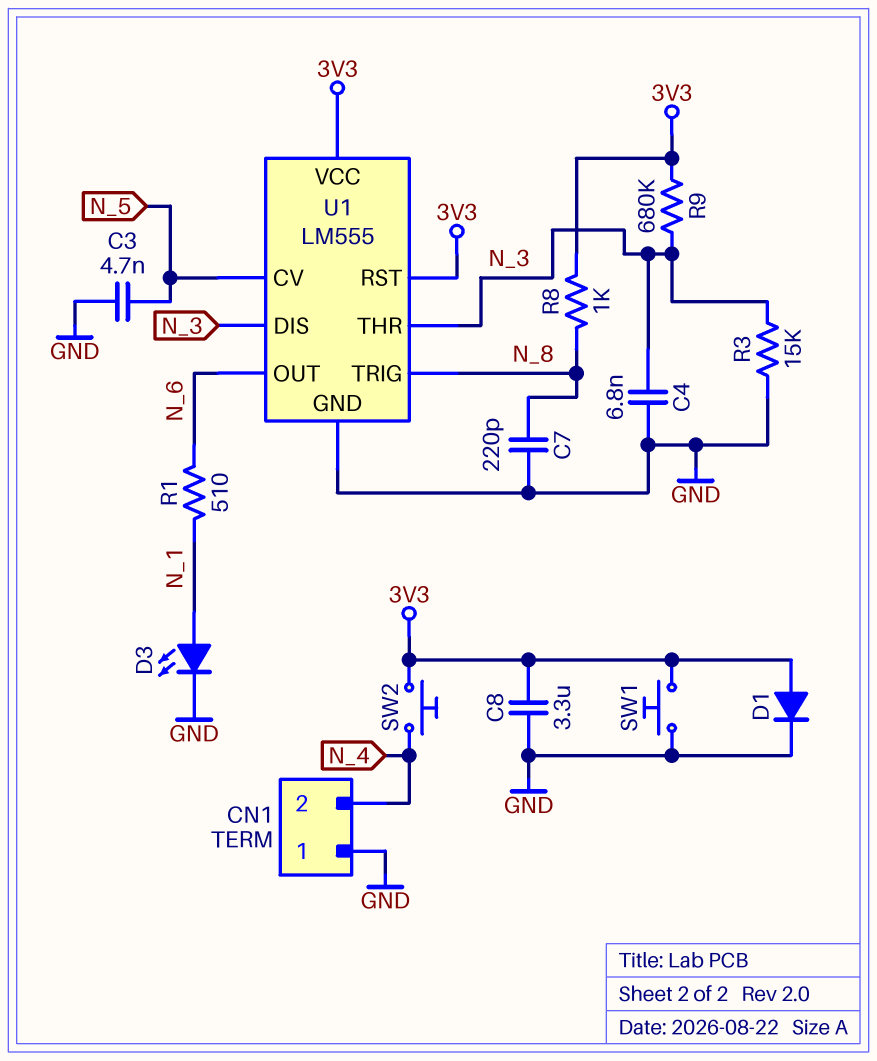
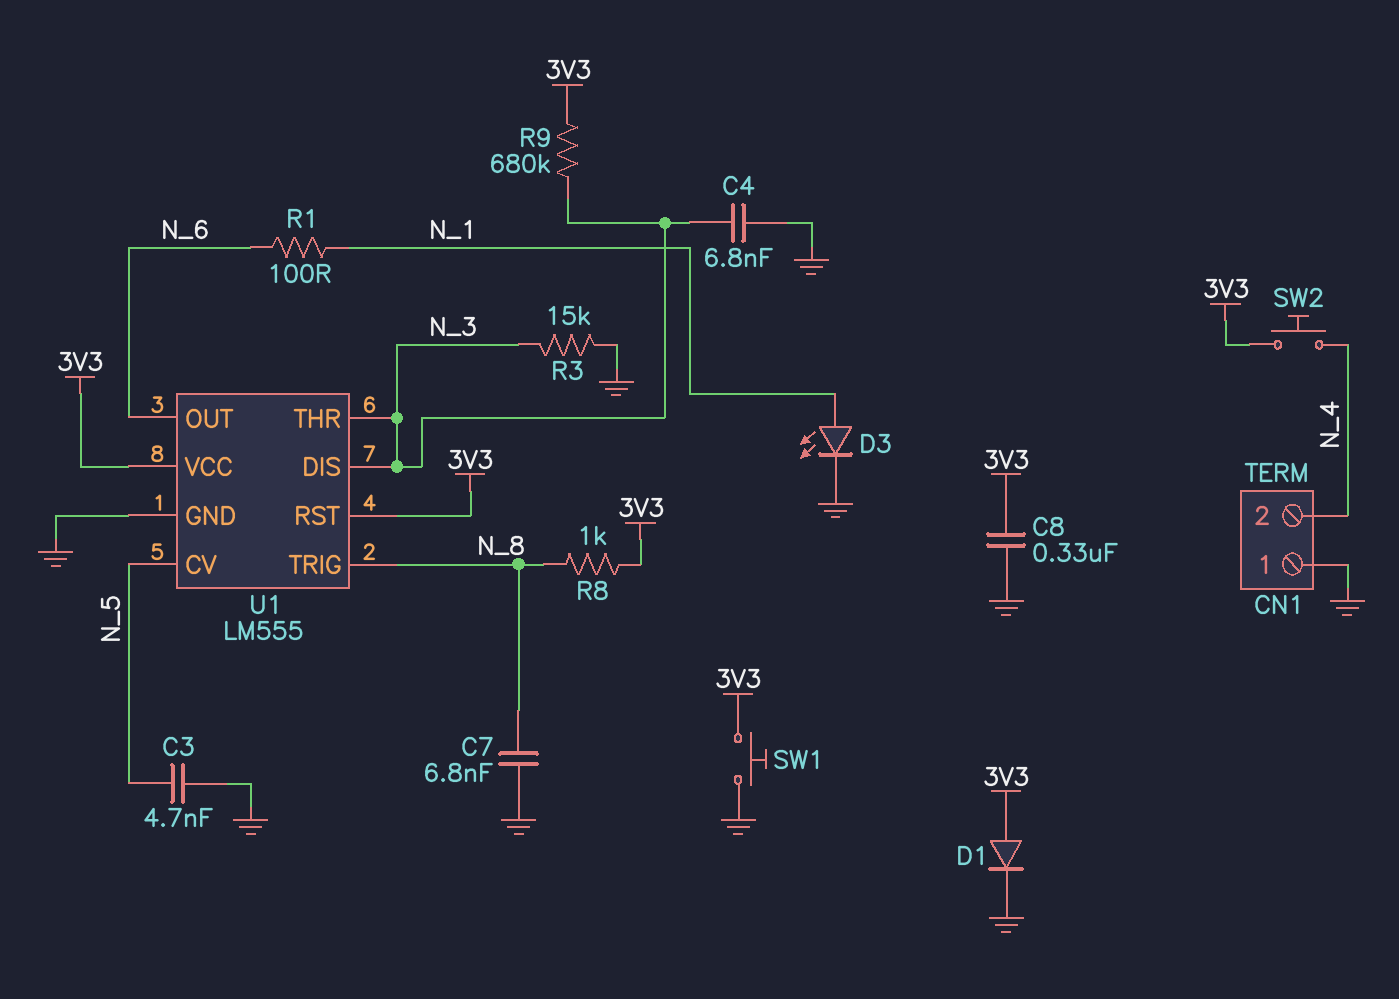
C7: 220pF (GND, N_8) -> 6.8nF (GND, N_8)
C8: 3.3uF (3V3, GND) -> 330nF (3V3, GND)
R1: 510 (N_1, N_6) -> 100 (N_1, N_6)

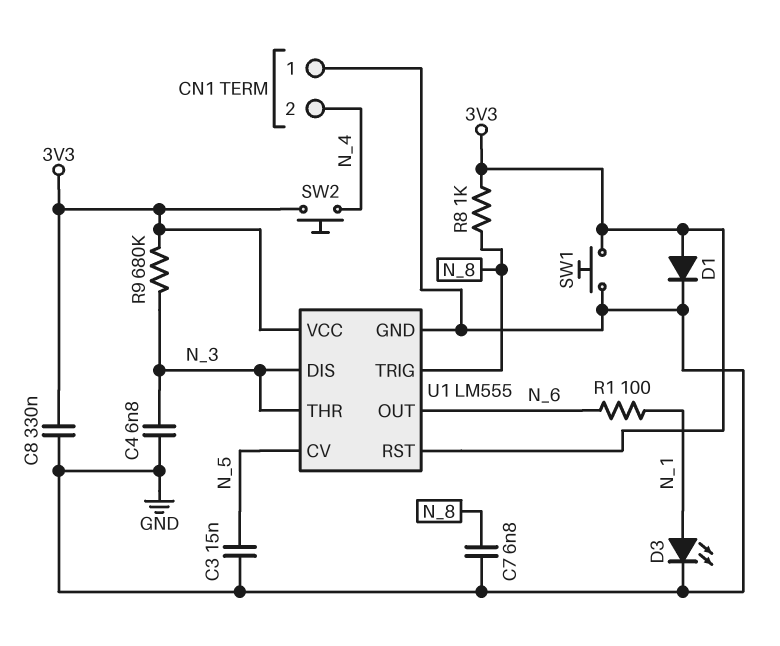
C3: 4.7nF (GND, N_5) -> 15nF (GND, N_5)
R3: 15k (GND, N_3) -> none

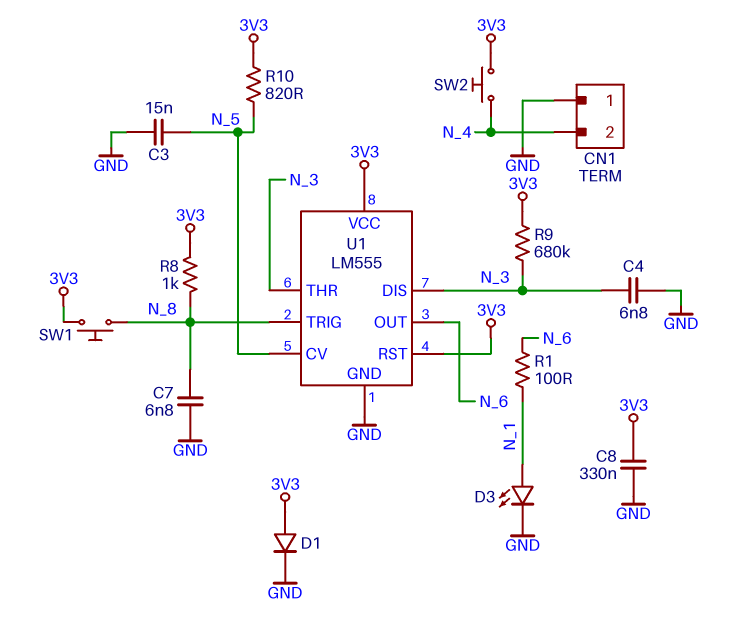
R10: none -> 820 (3V3, N_5)
SW1: button (3V3, GND) -> button (3V3, N_8)

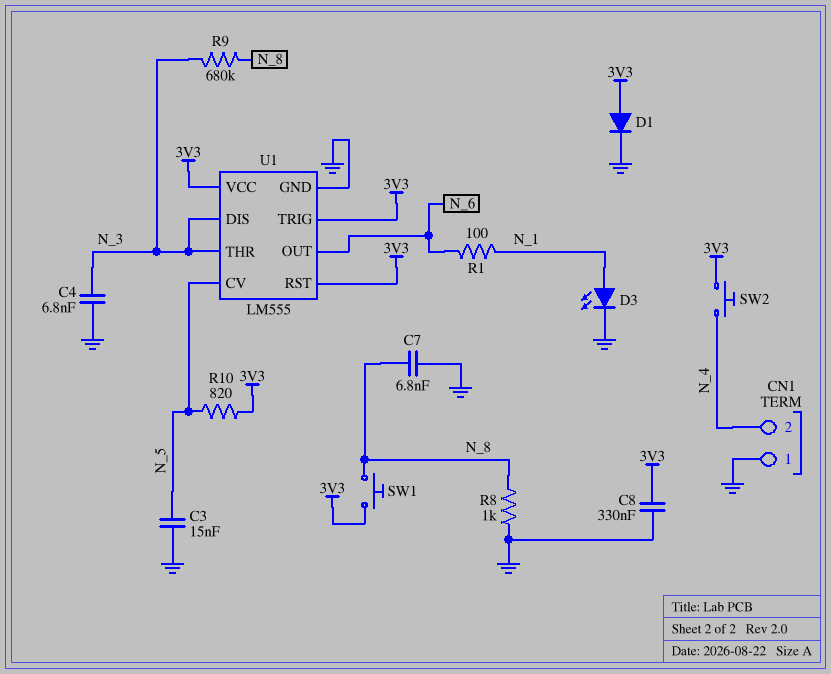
R8: 1k (3V3, N_8) -> 1k (GND, N_8)
R9: 680k (3V3, N_3) -> 680k (N_3, N_8)
U1 pin TRIG: N_8 -> 3V3

